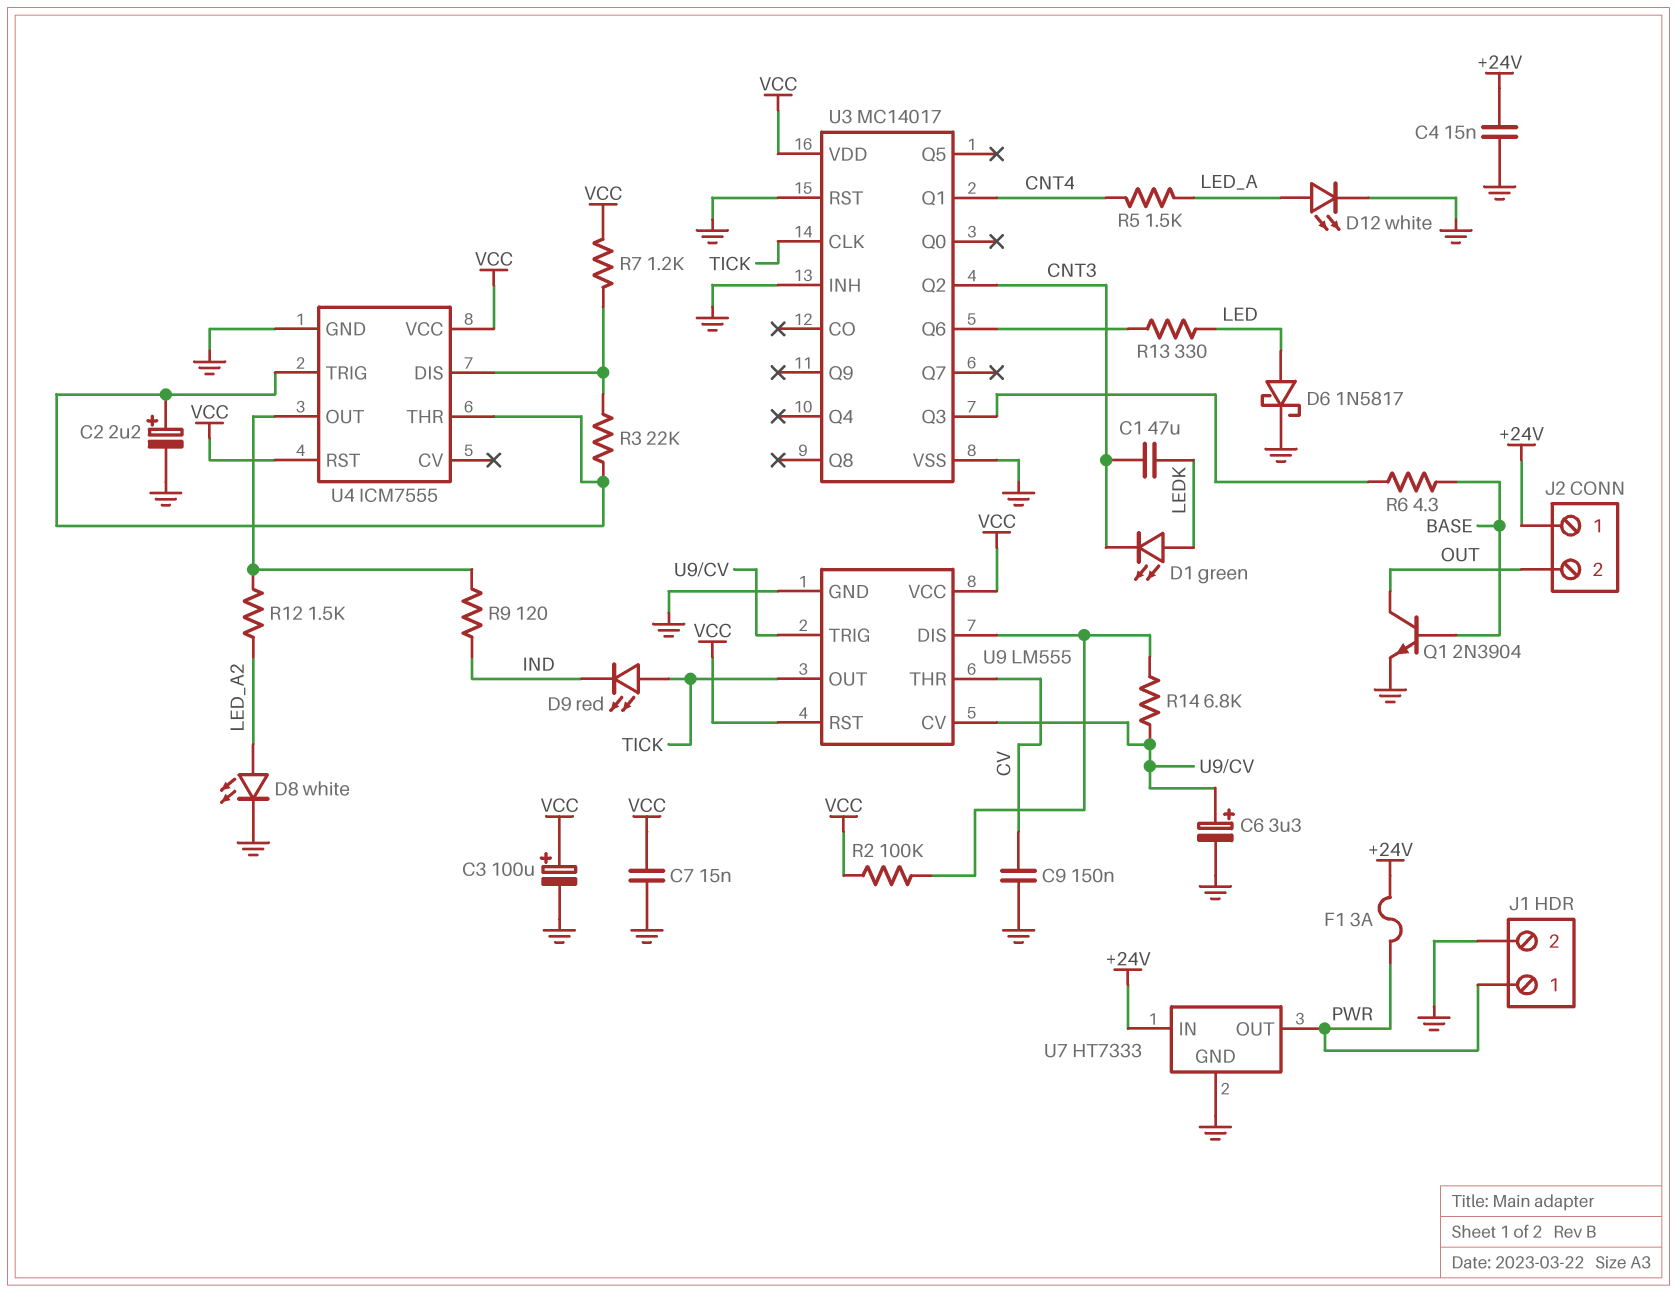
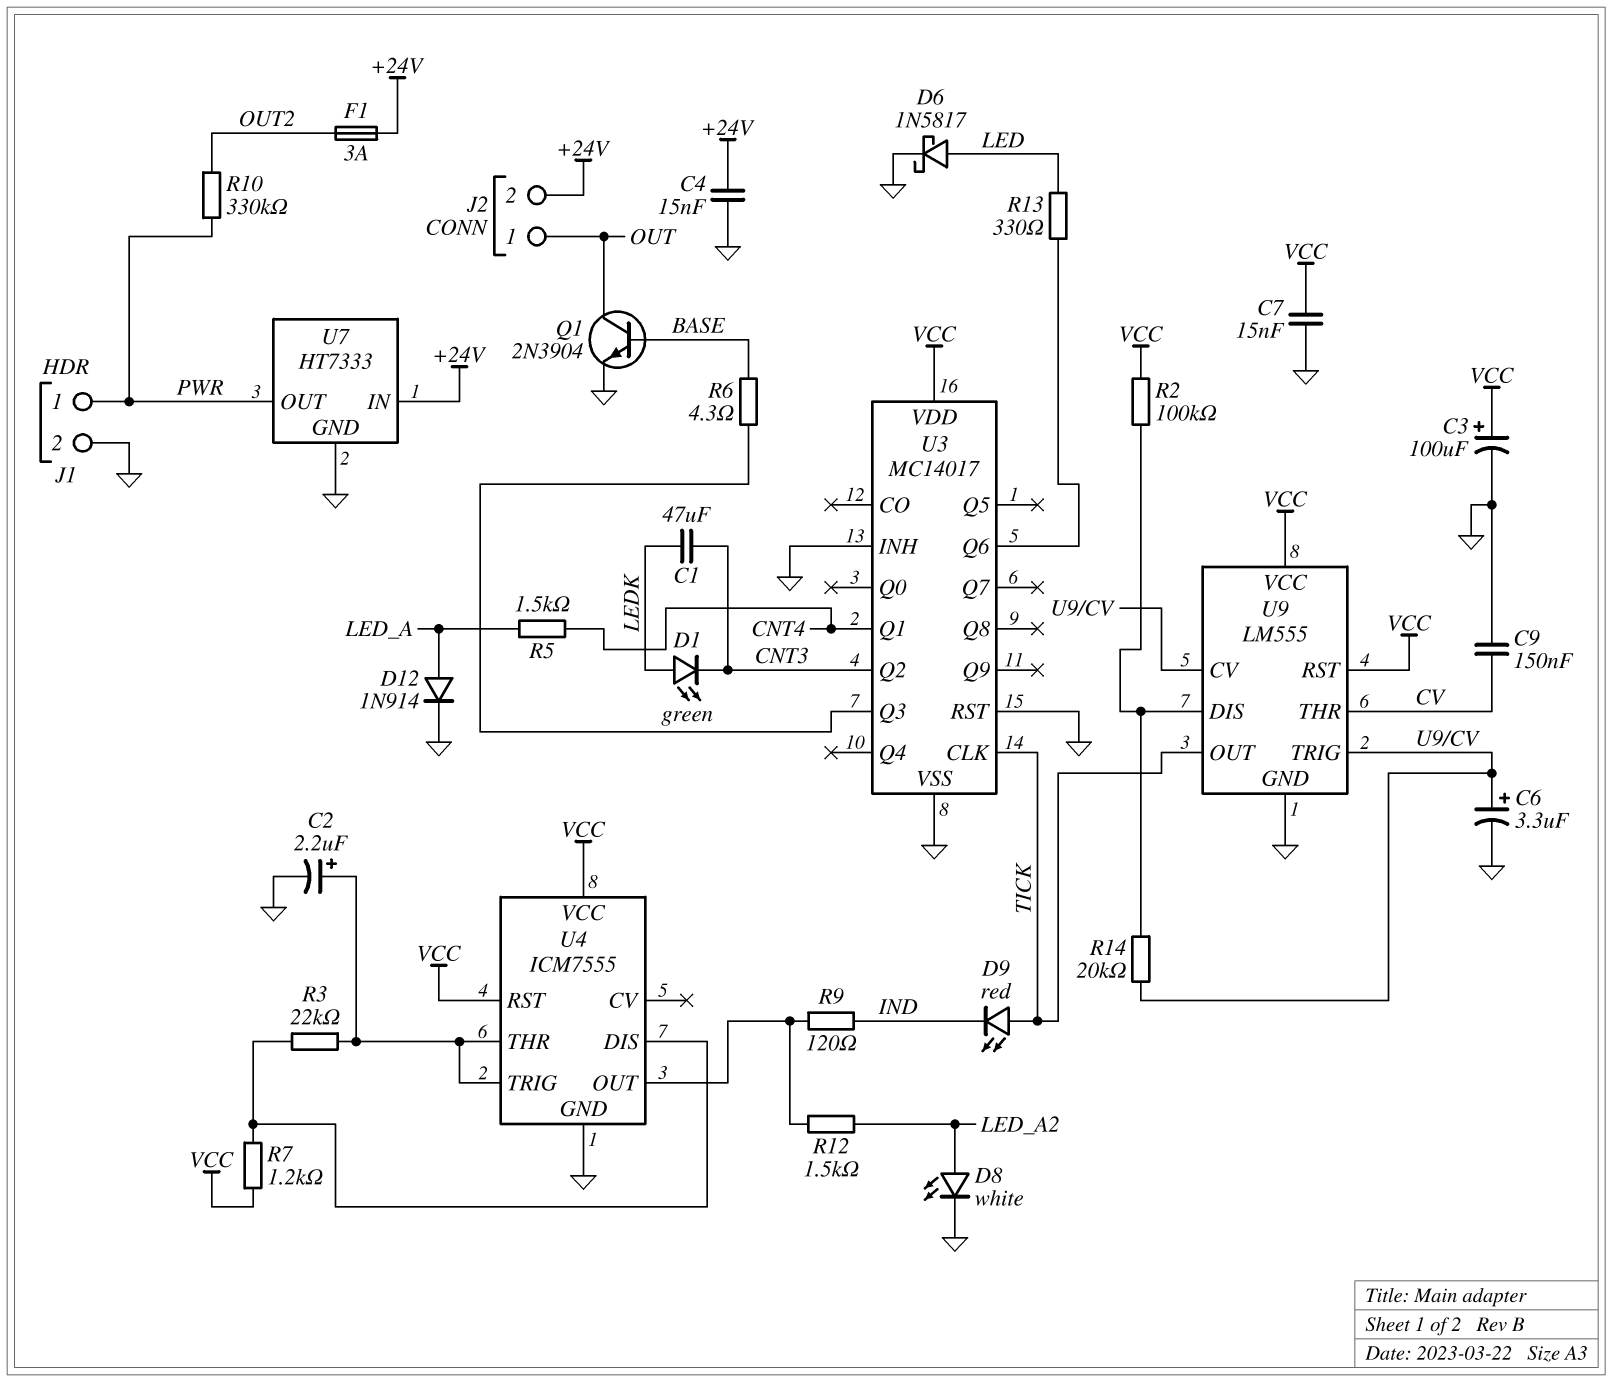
D12: LED white (A LED_A, K GND) -> diode 1N914 (A LED_A, K GND)
F1: 3A (+24V, PWR) -> 3A (+24V, OUT2)
J2 pin 1: +24V -> OUT
J2 pin 2: OUT -> +24V
R10: none -> 330k (OUT2, PWR)
R14: 6.8k (U9/CV, U9/DIS) -> 20k (U9/CV, U9/DIS)

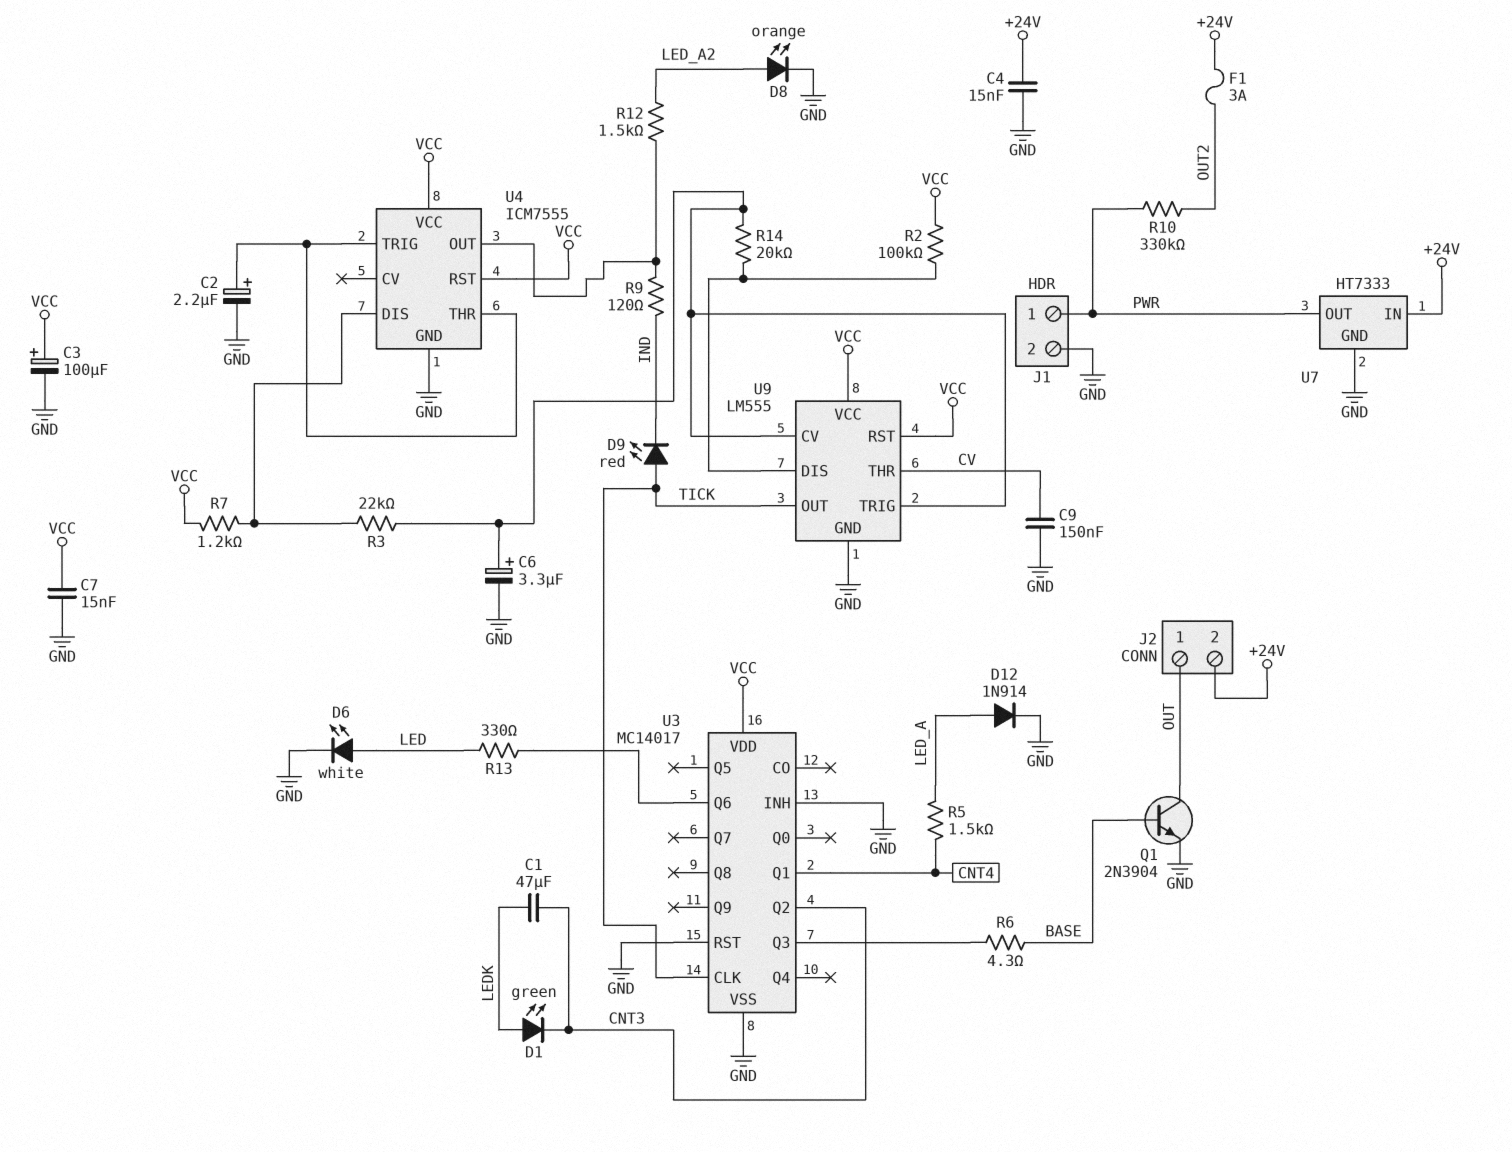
D6: schottky 1N5817 (A LED, K GND) -> LED white (A LED, K GND)
D8: LED white (A LED_A2, K GND) -> LED orange (A LED_A2, K GND)
R3: 22k (U4/DIS, U4/THR) -> 22k (U4/DIS, U9/CV)

